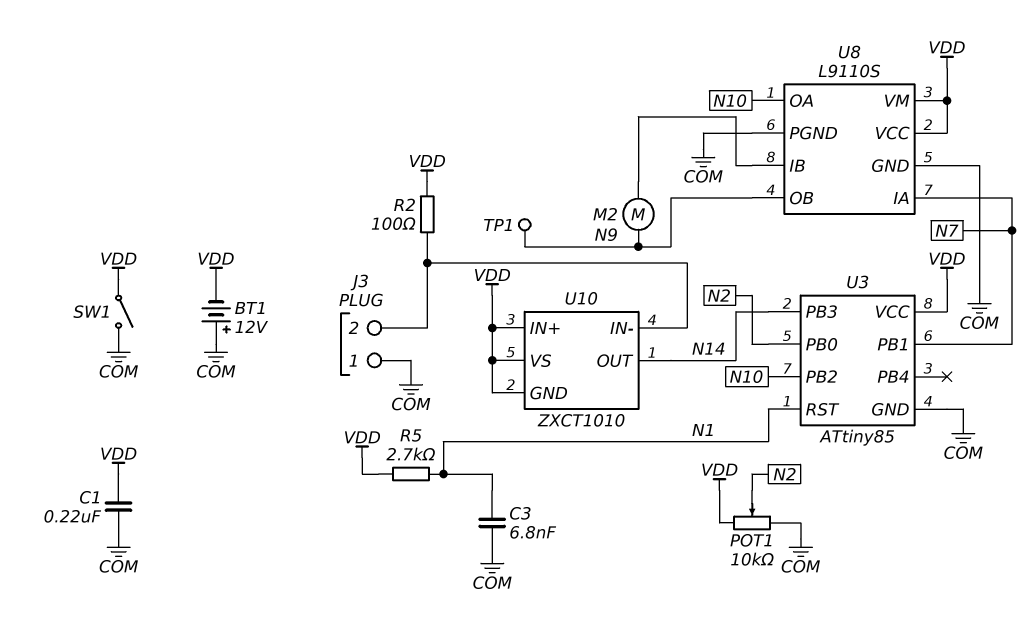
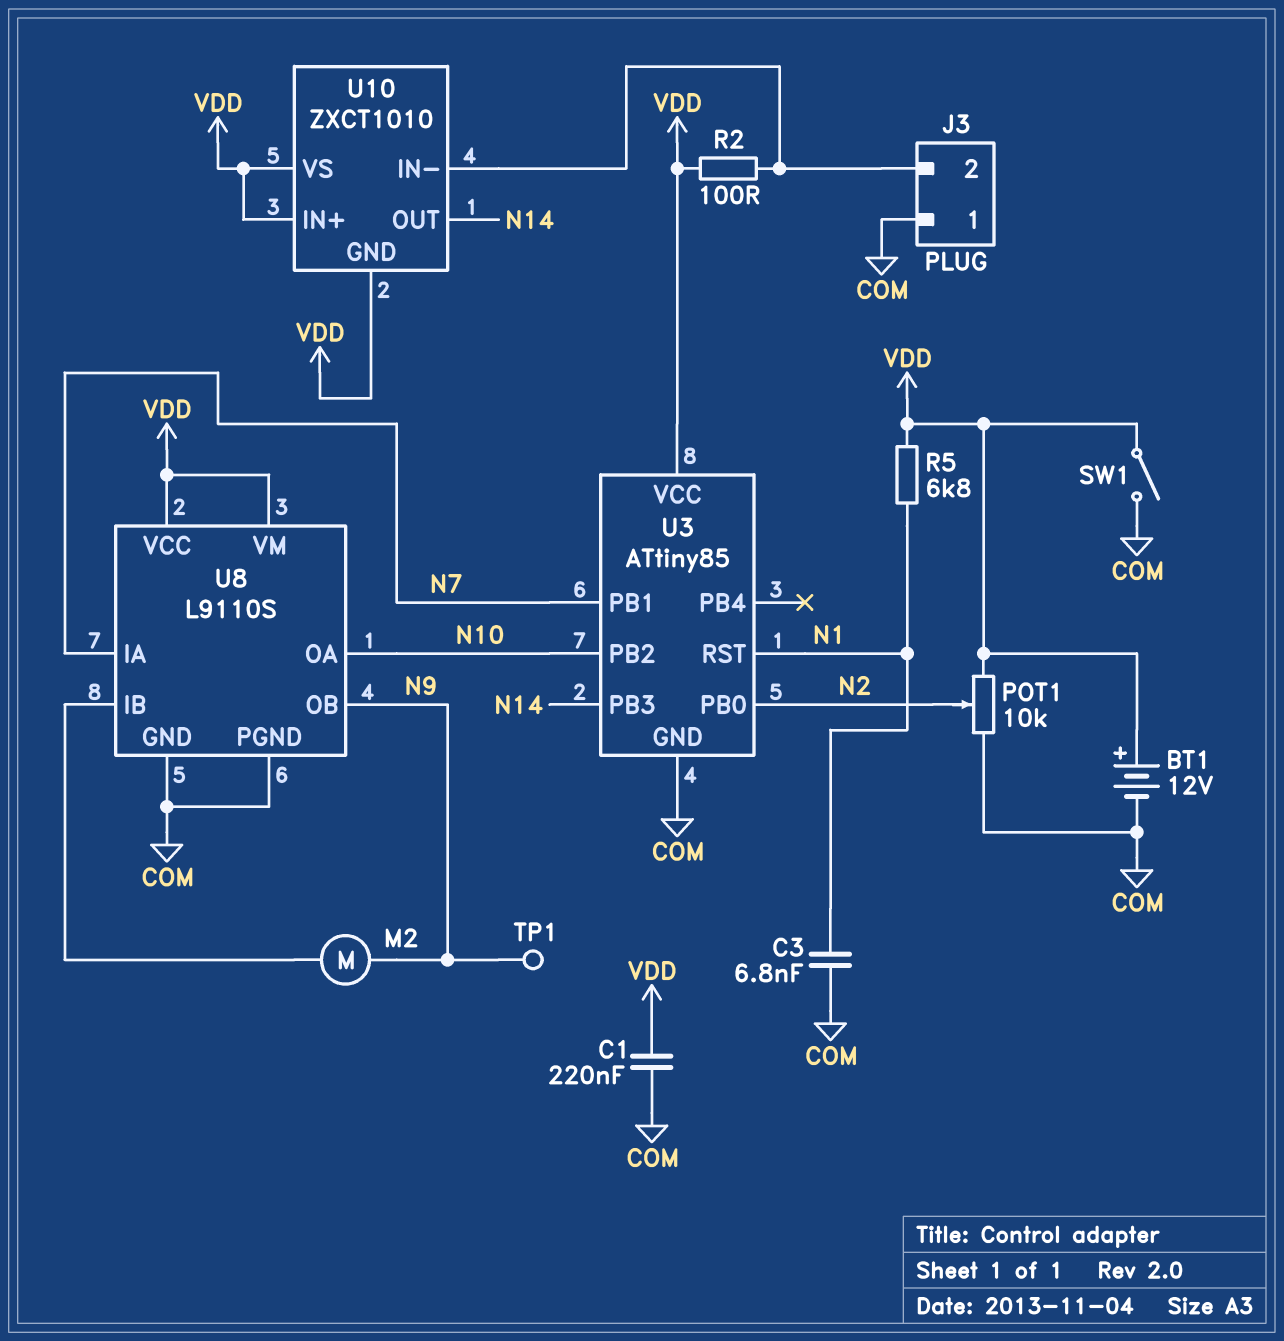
BT1: 12V (plus COM, minus VDD) -> 12V (plus VDD, minus COM)
R5: 2.7k (N1, VDD) -> 6.8k (N1, VDD)

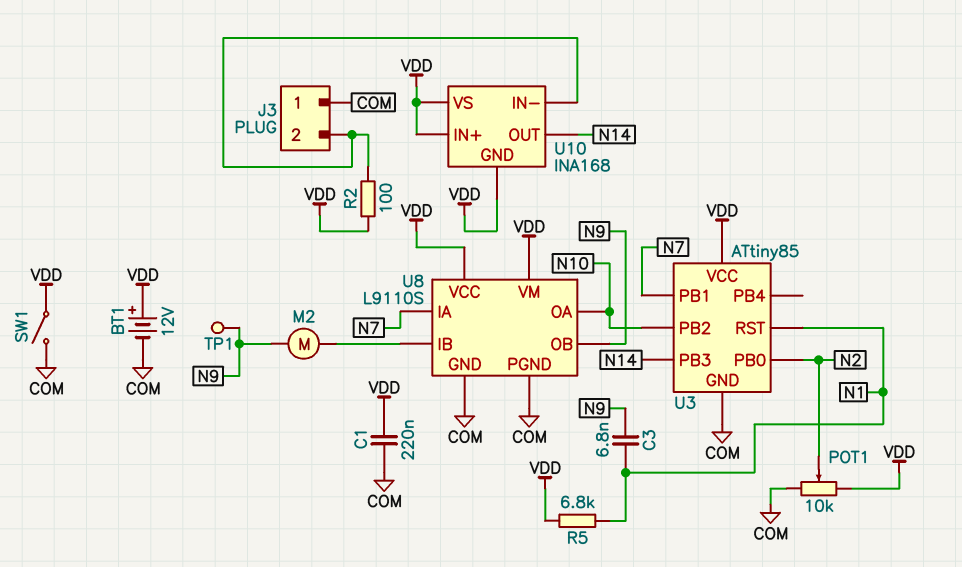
C3: 6.8nF (COM, N1) -> 6.8nF (N1, N9)
U10: ZXCT1010 -> INA168

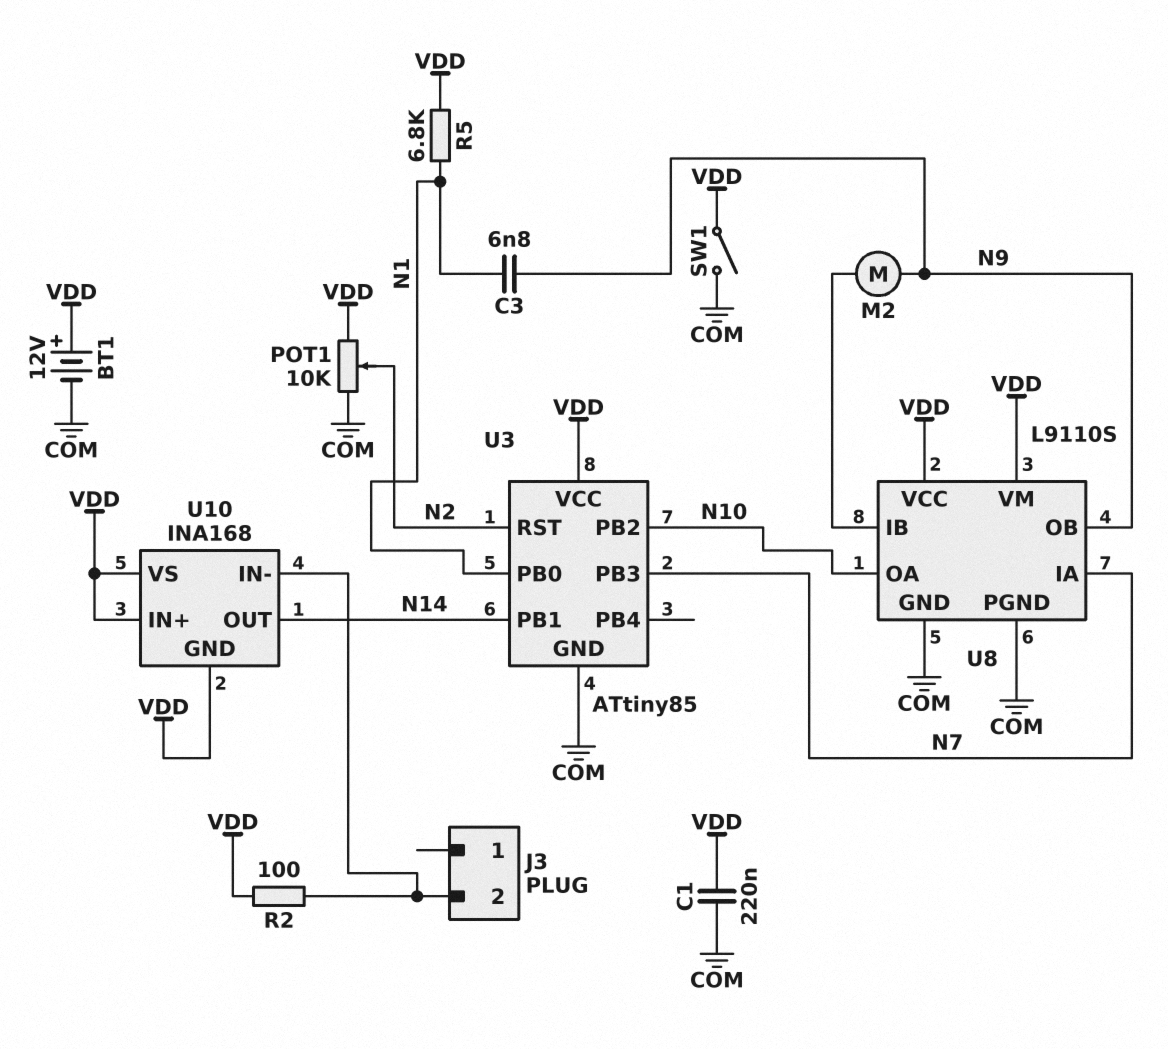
J3 pin 1: COM -> none
TP1: test point (N9) -> none
U3 pin PB0: N2 -> N1
U3 pin PB1: N7 -> N14
U3 pin PB3: N14 -> N7
U3 pin RST: N1 -> N2

